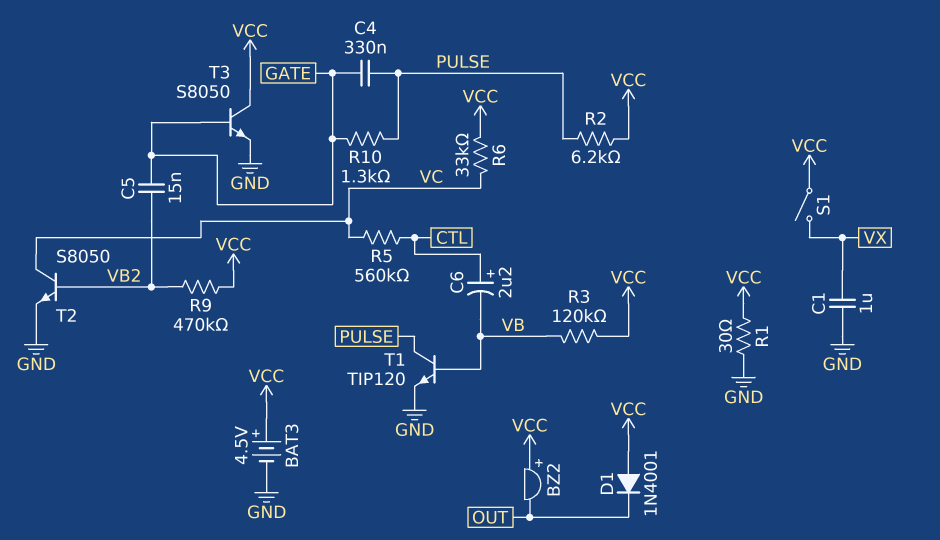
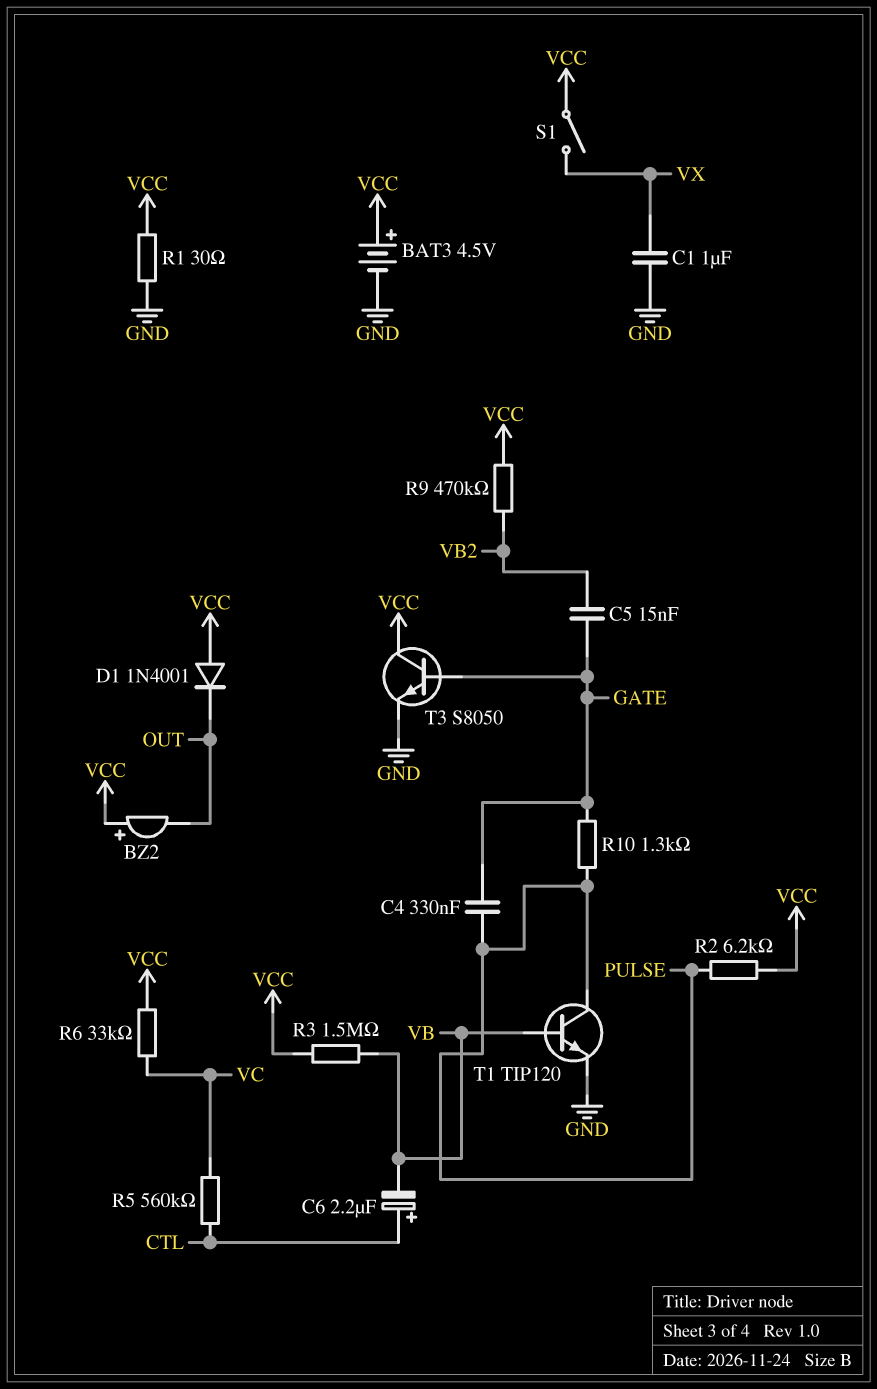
R3: 120k (VB, VCC) -> 1.5M (VB, VCC)
T2: NPN S8050 (B VB2, C VC, E GND) -> none

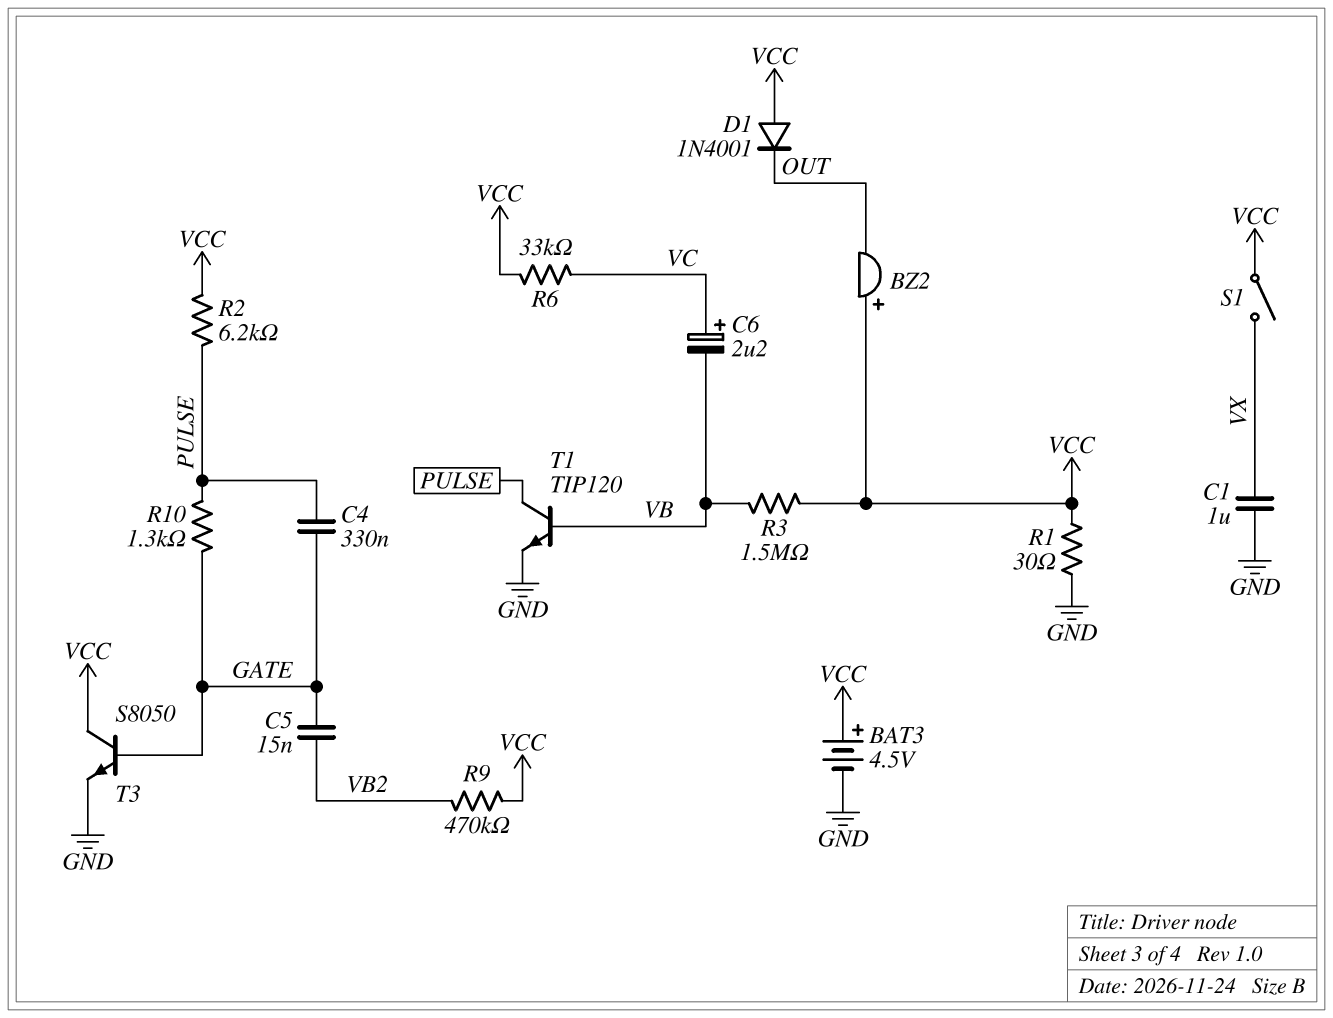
C6: 2.2uF (plus CTL, minus VB) -> 2.2uF (plus VC, minus VB)
R5: 560k (CTL, VC) -> none

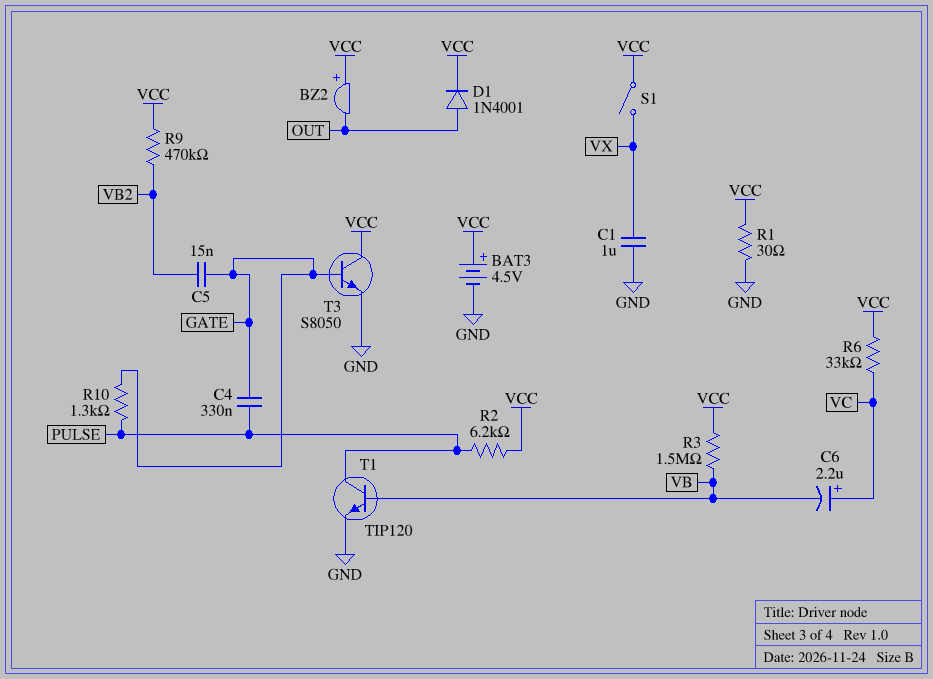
D1: diode 1N4001 (A VCC, K OUT) -> diode 1N4001 (A OUT, K VCC)

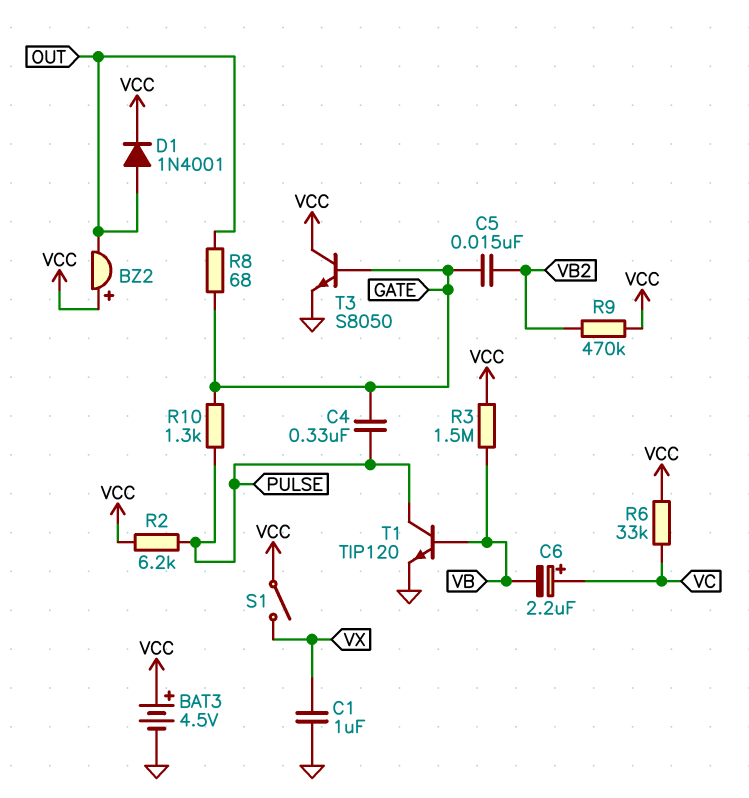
R1: 30 (GND, VCC) -> none
R8: none -> 68 (GATE, OUT)

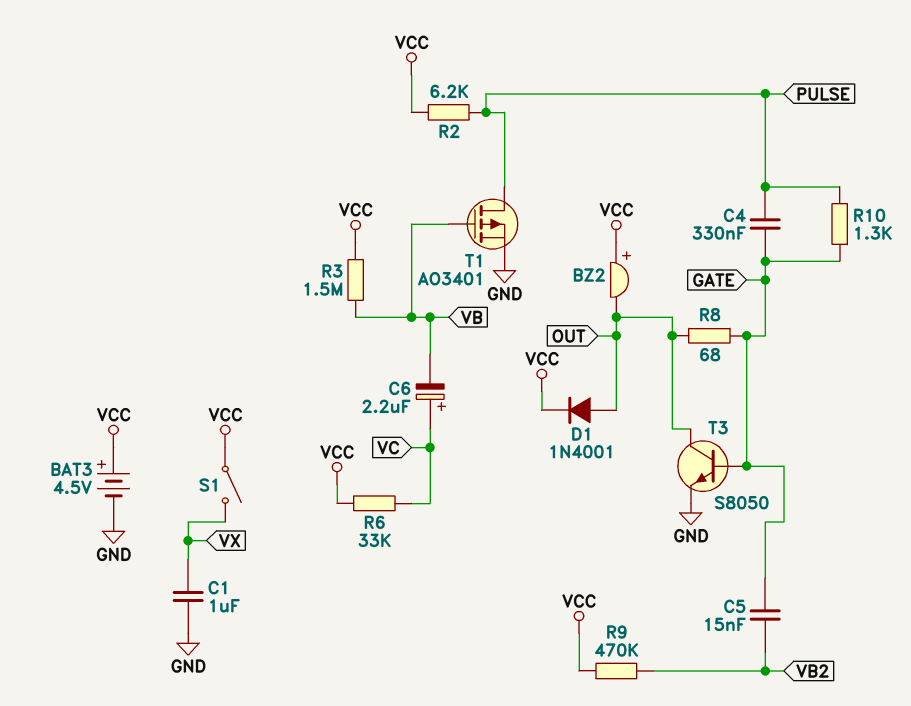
T1: NPN TIP120 (B VB, C PULSE, E GND) -> PMOS AO3401 (G VB, D PULSE, S GND)
T3: NPN S8050 (B GATE, C VCC, E GND) -> NPN S8050 (B GATE, C OUT, E GND)

